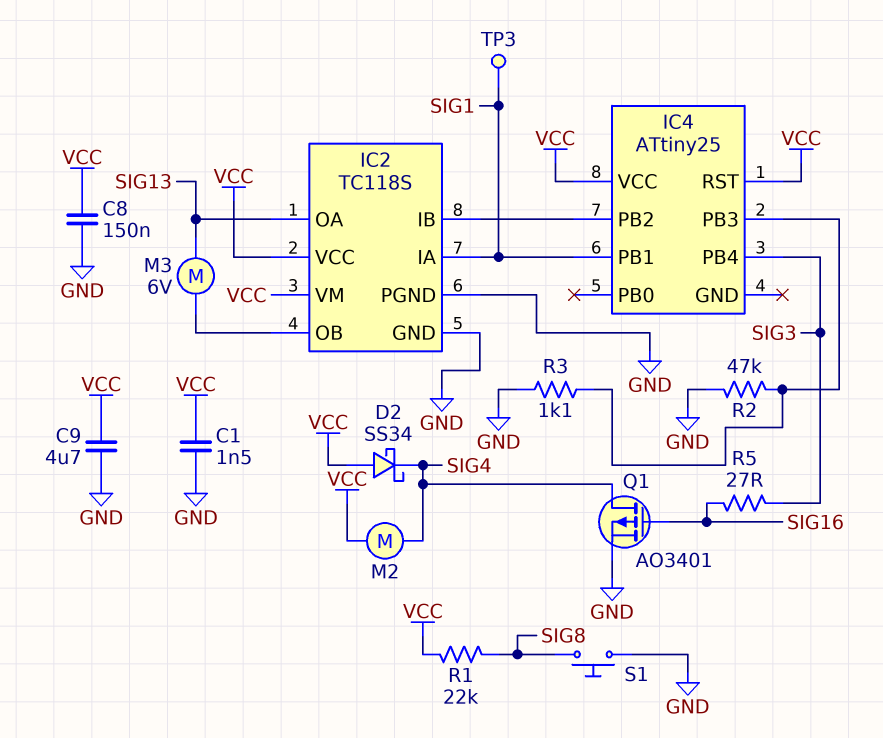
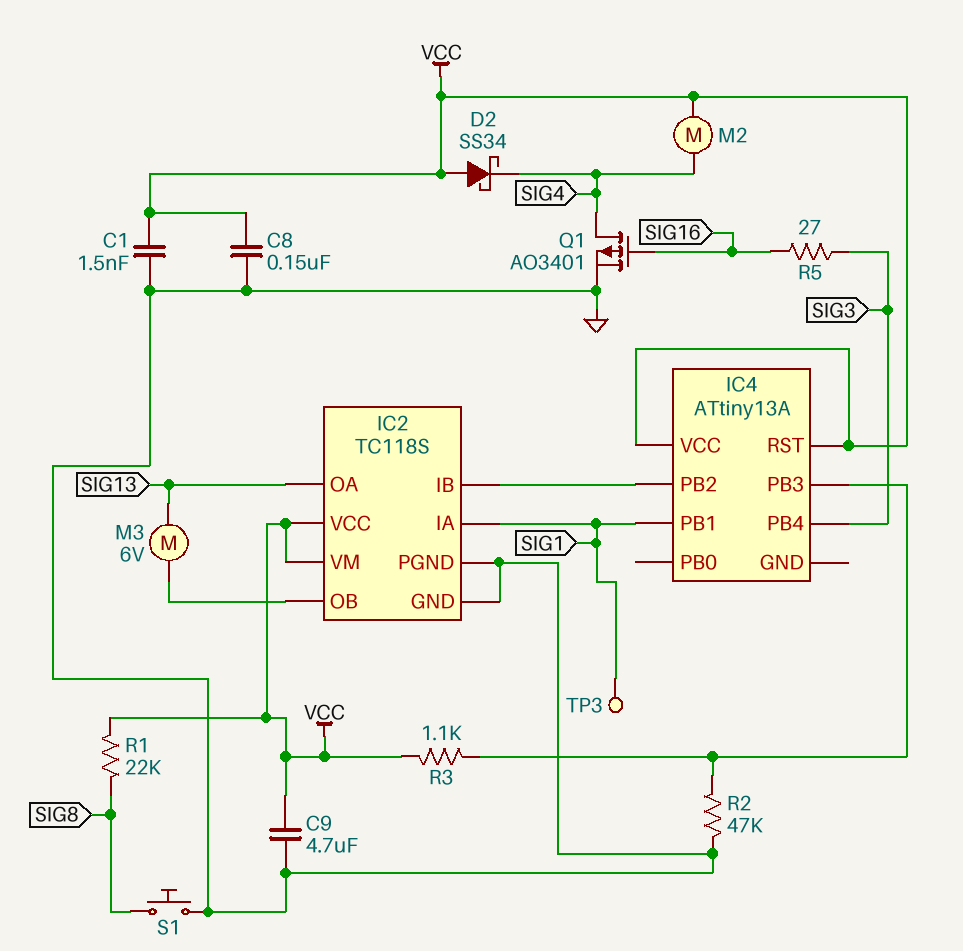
IC4: ATtiny25 -> ATtiny13A
R3: 1.1k (GND, IC4/PB3) -> 1.1k (IC4/PB3, VCC)

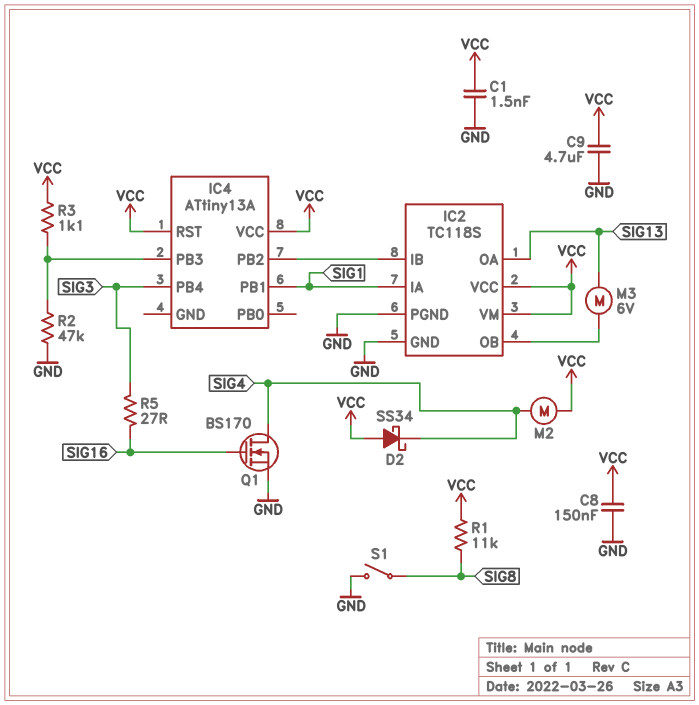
Q1: PMOS AO3401 (G SIG16, D SIG4, S GND) -> NMOS BS170 (G SIG16, D SIG4, S GND)
R1: 22k (SIG8, VCC) -> 11k (SIG8, VCC)
S1: button (GND, SIG8) -> switch (GND, SIG8)
TP3: test point (SIG1) -> none

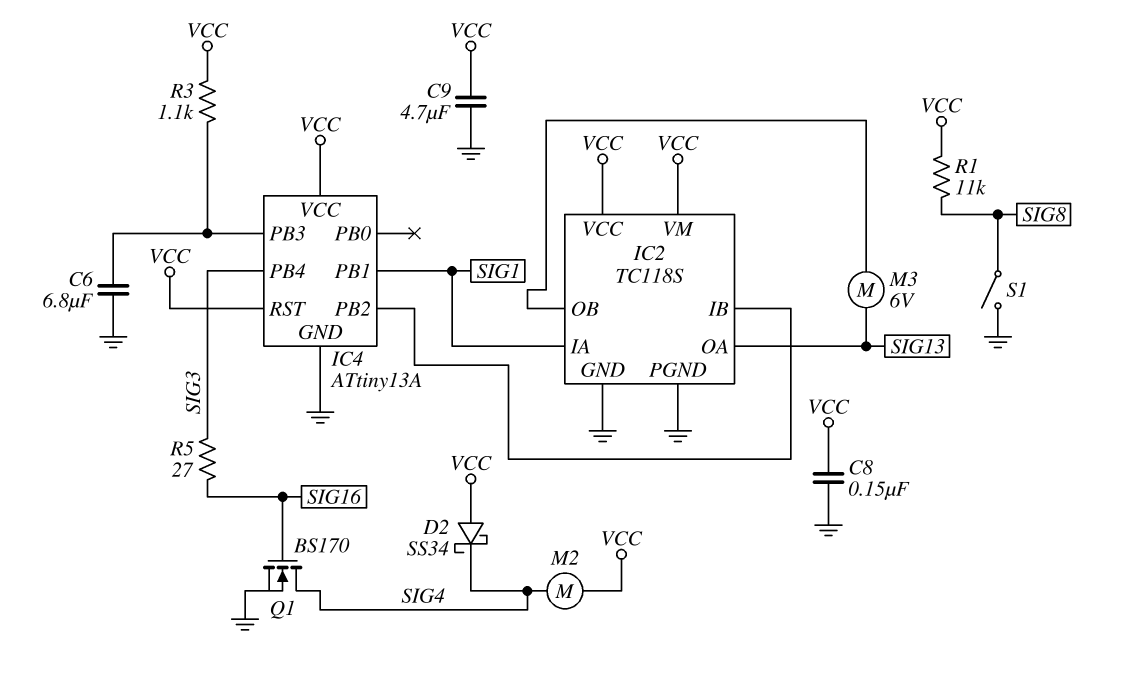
C1: 1.5nF (GND, VCC) -> none
C6: none -> 6.8uF (GND, IC4/PB3)
IC4 pin GND: none -> GND
R2: 47k (GND, IC4/PB3) -> none

